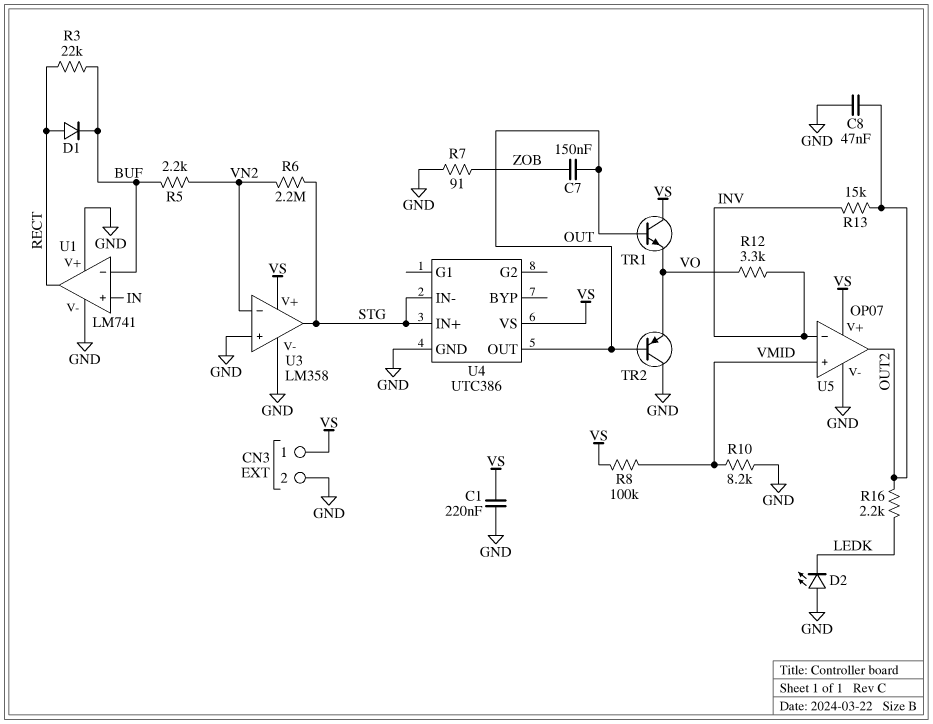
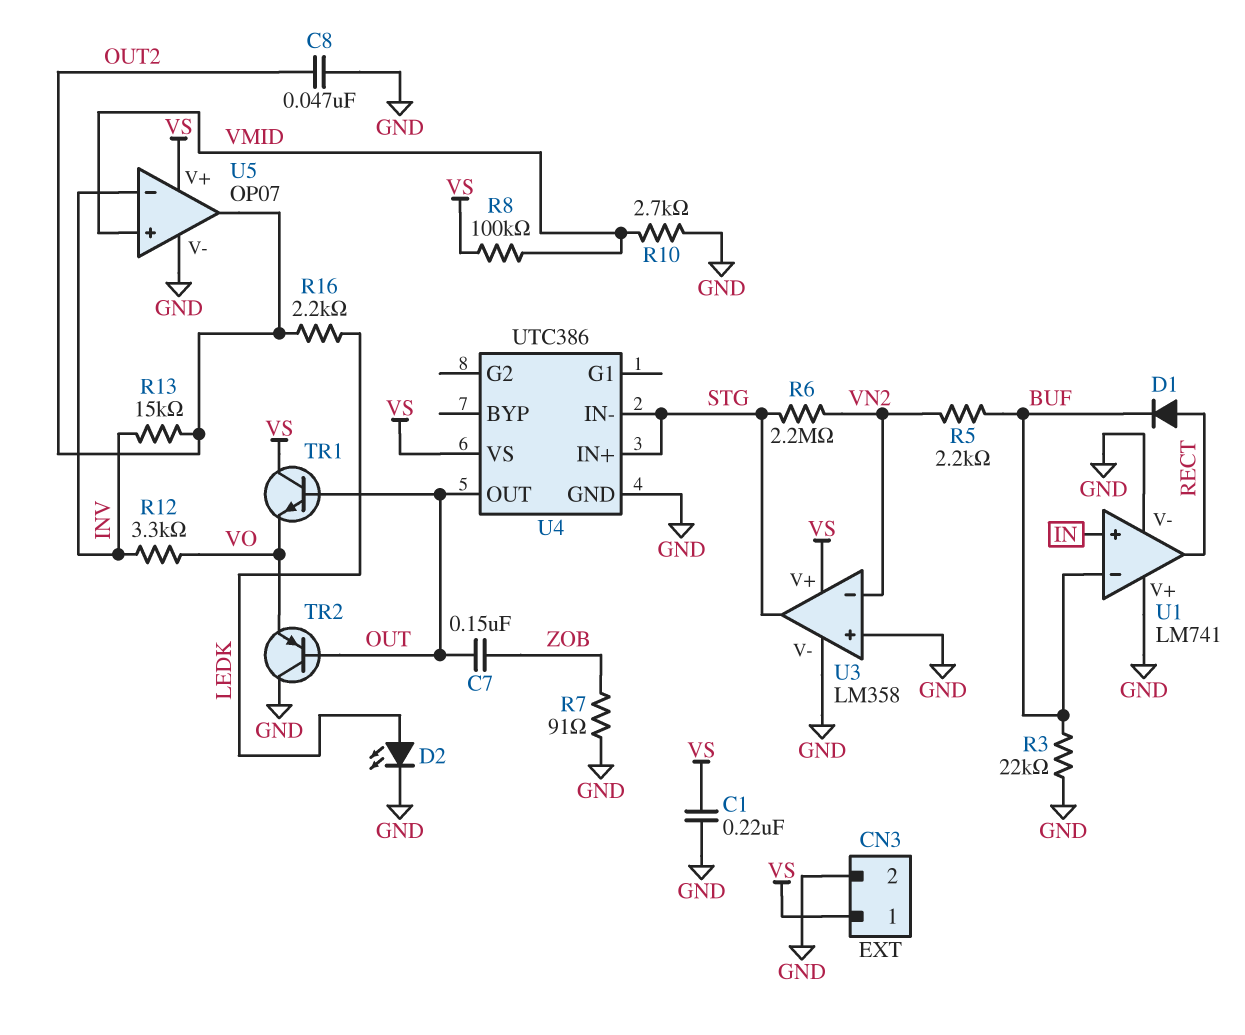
D2: LED (A GND, K LEDK) -> LED (A LEDK, K GND)
R3: 22k (BUF, RECT) -> 22k (BUF, GND)
R10: 8.2k (GND, VMID) -> 2.7k (GND, VMID)

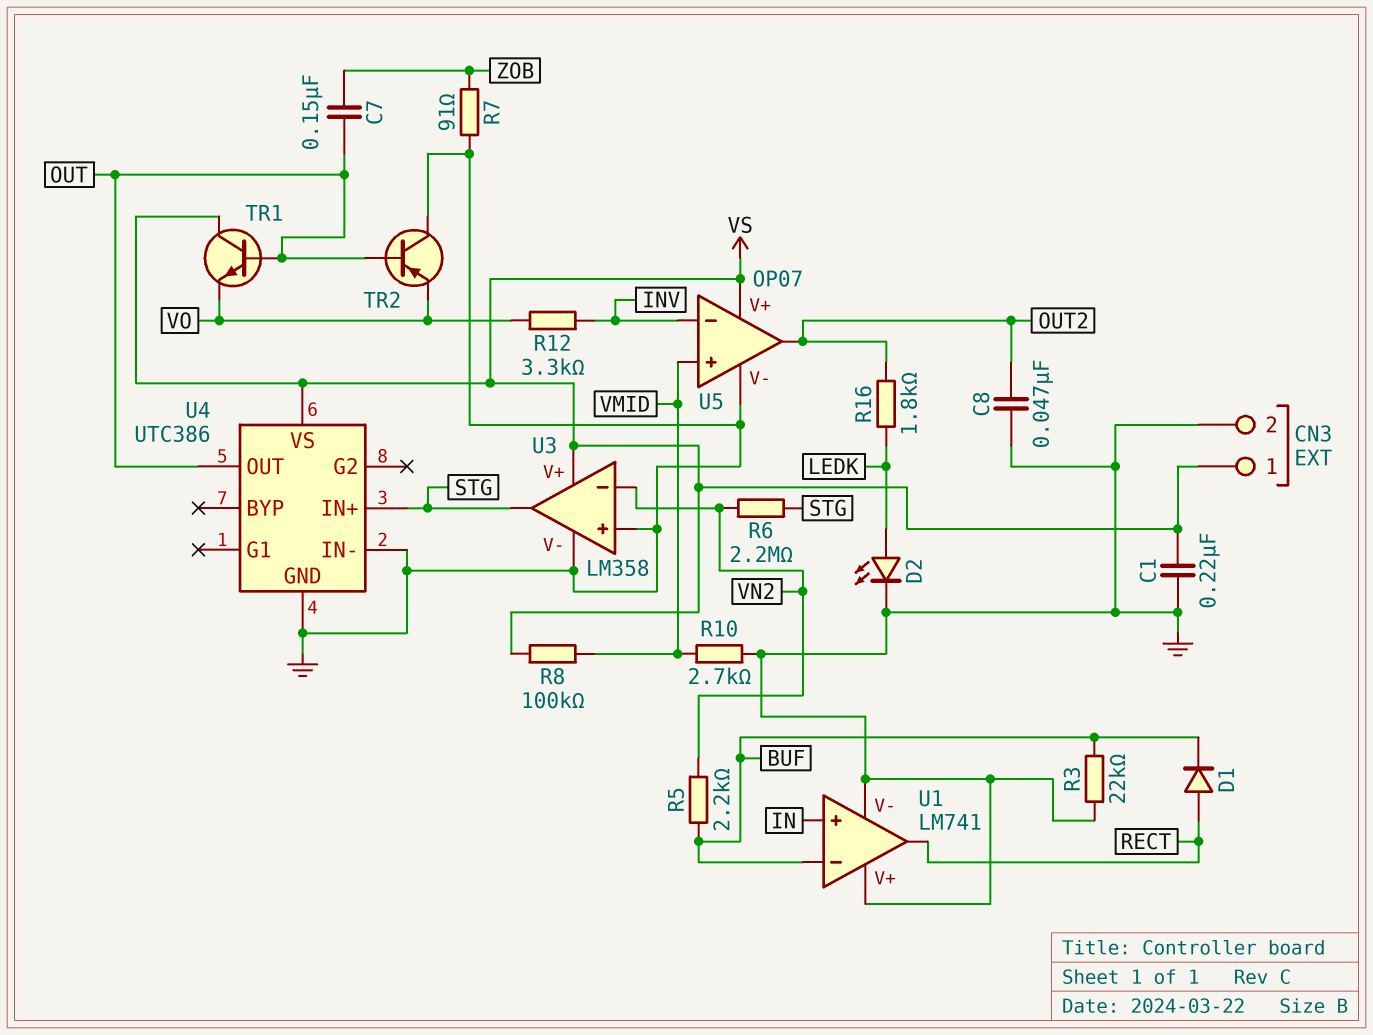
R13: 15k (INV, OUT2) -> none
R16: 2.2k (LEDK, OUT2) -> 1.8k (LEDK, OUT2)
U4 pin IN-: STG -> GND

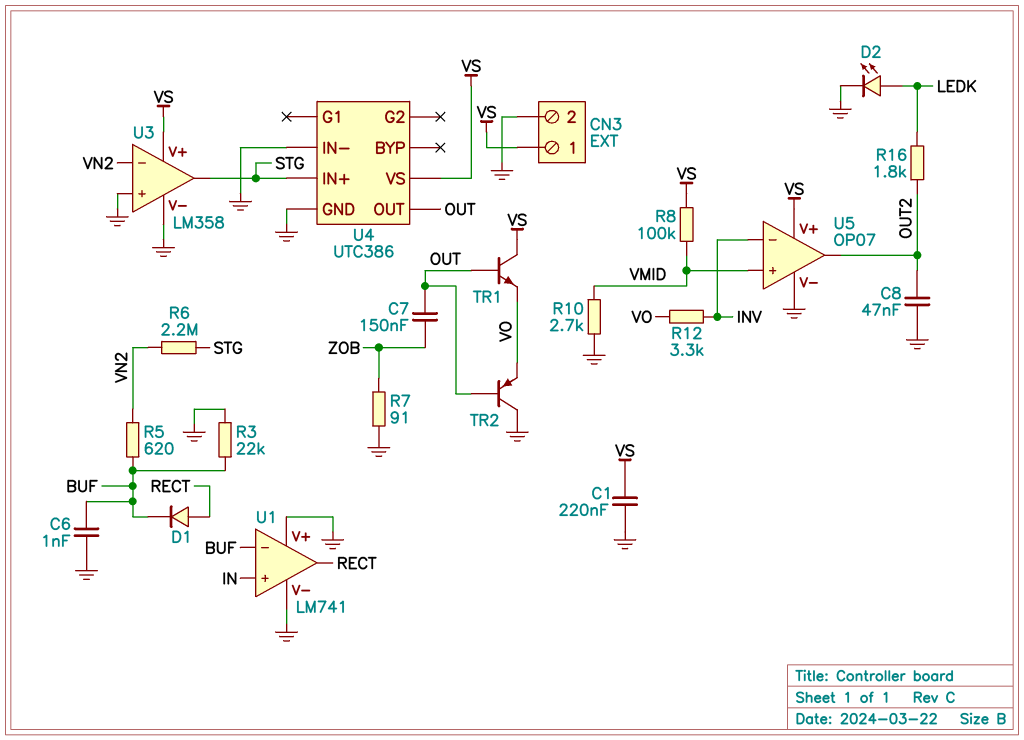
C6: none -> 1nF (BUF, GND)
R5: 2.2k (BUF, VN2) -> 620 (BUF, VN2)

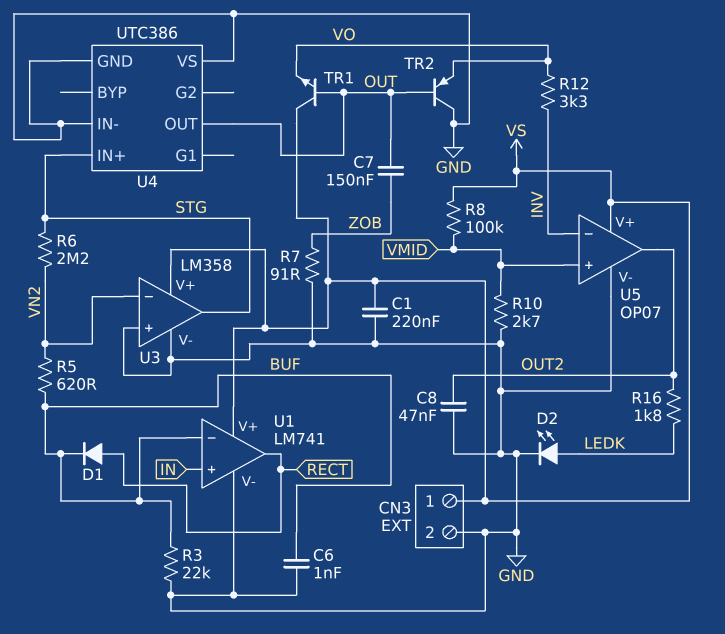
U1 pin V+: GND -> VS
U4 pin VS: VS -> GND

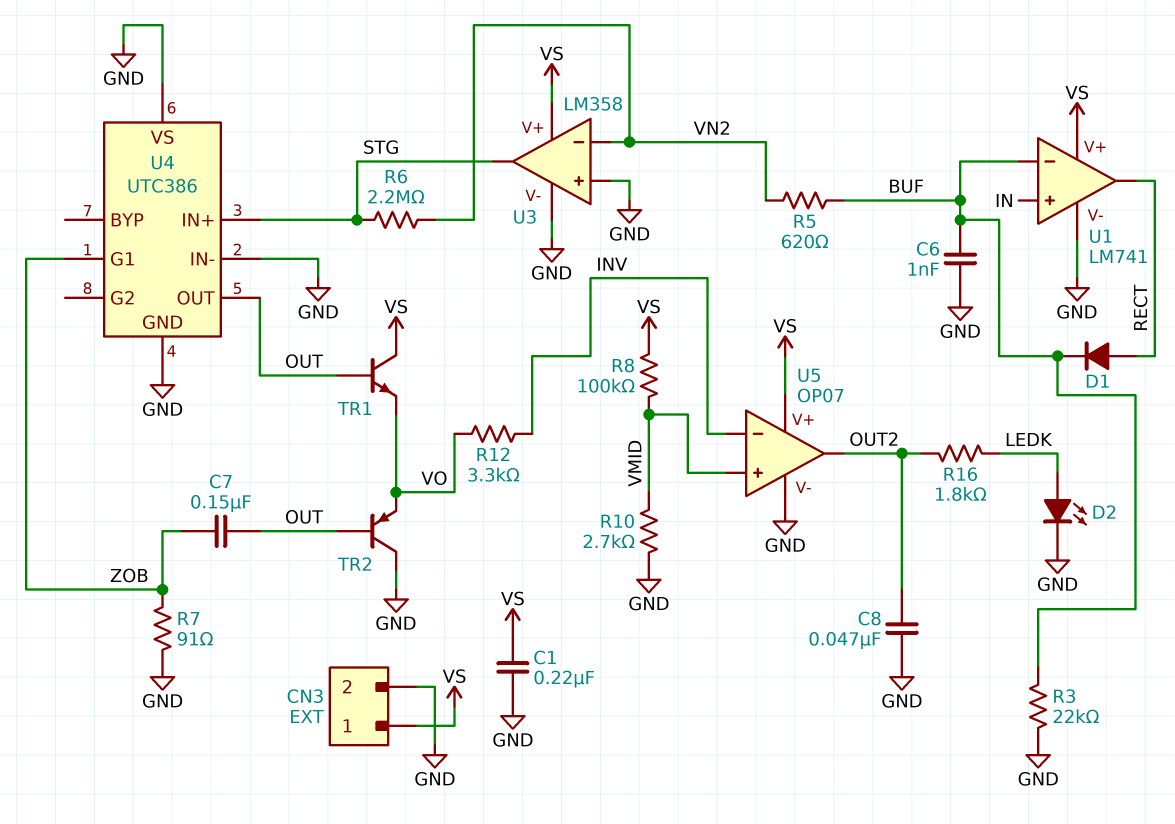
U4 pin G1: none -> ZOB

